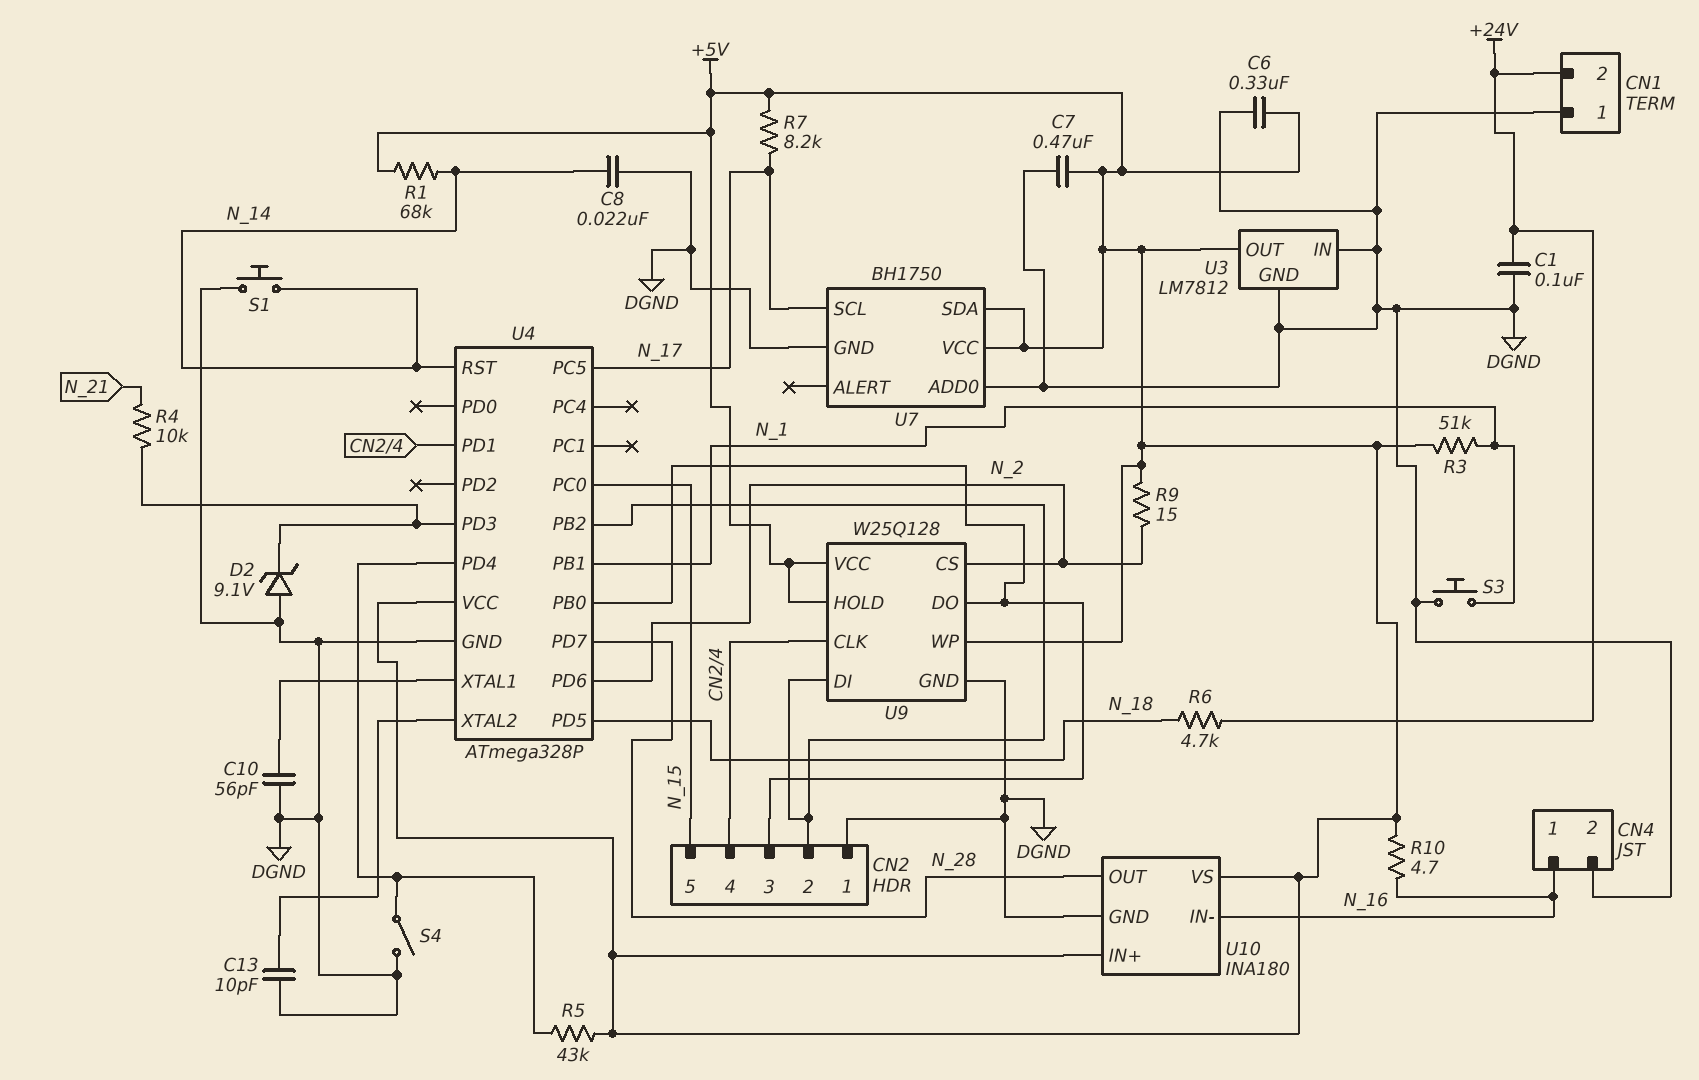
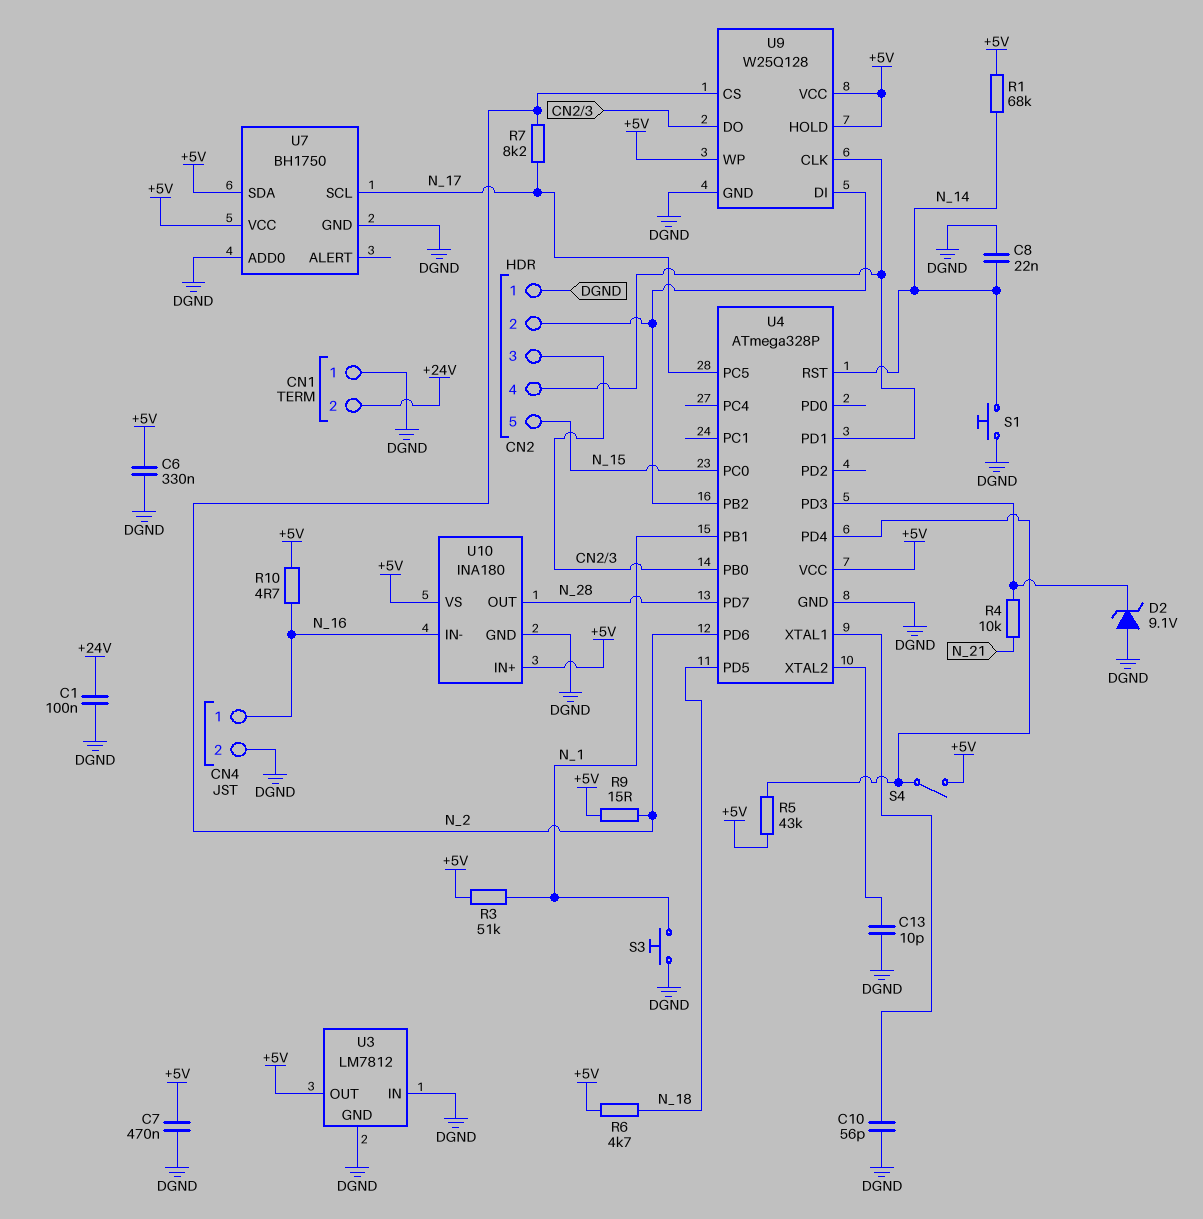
R6: 4.7k (+24V, N_18) -> 4.7k (+5V, N_18)
R7: 8.2k (+5V, N_17) -> 8.2k (N_2, N_17)
S4: switch (DGND, U4/PD4) -> switch (+5V, U4/PD4)

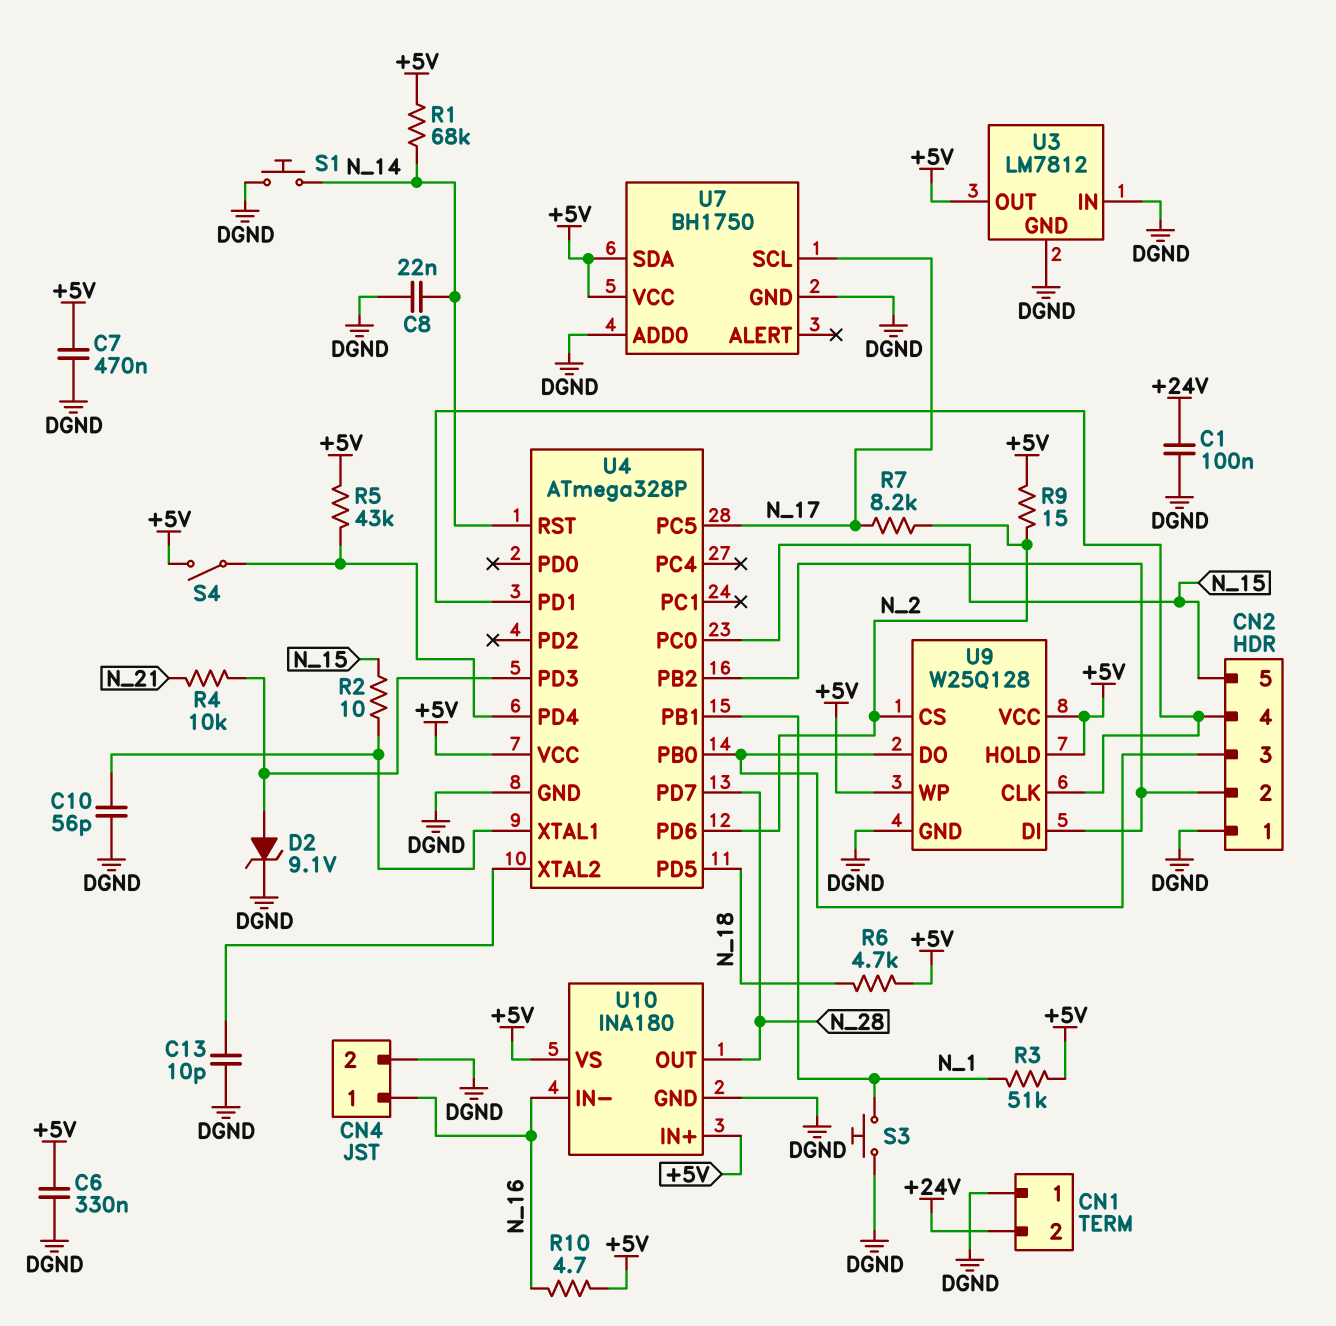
D2: zener 9.1V (A DGND, K U4/PD3) -> zener 9.1V (A U4/PD3, K DGND)
R2: none -> 10 (N_15, U4/XTAL1)

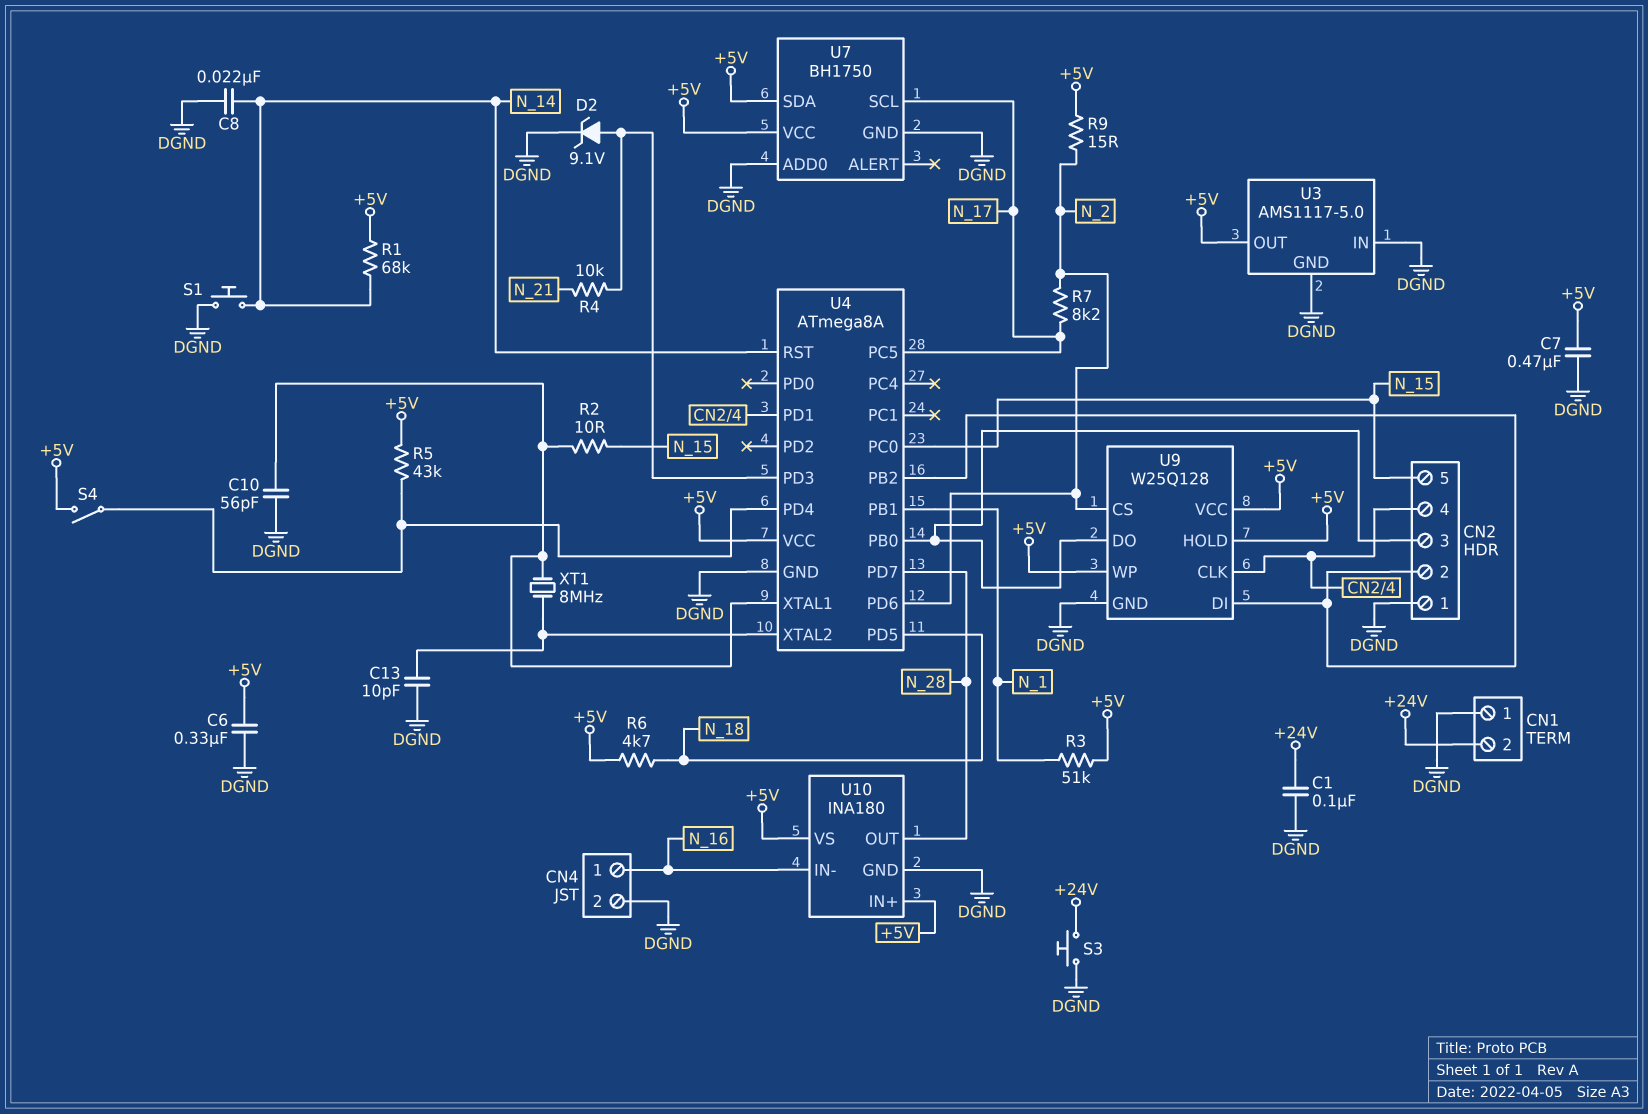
R10: 4.7 (+5V, N_16) -> none
S3: button (DGND, N_1) -> button (+24V, DGND)
U3: LM7812 -> AMS1117-5.0
U4: ATmega328P -> ATmega8A
XT1: none -> 8MHz (U4/XTAL1, U4/XTAL2)

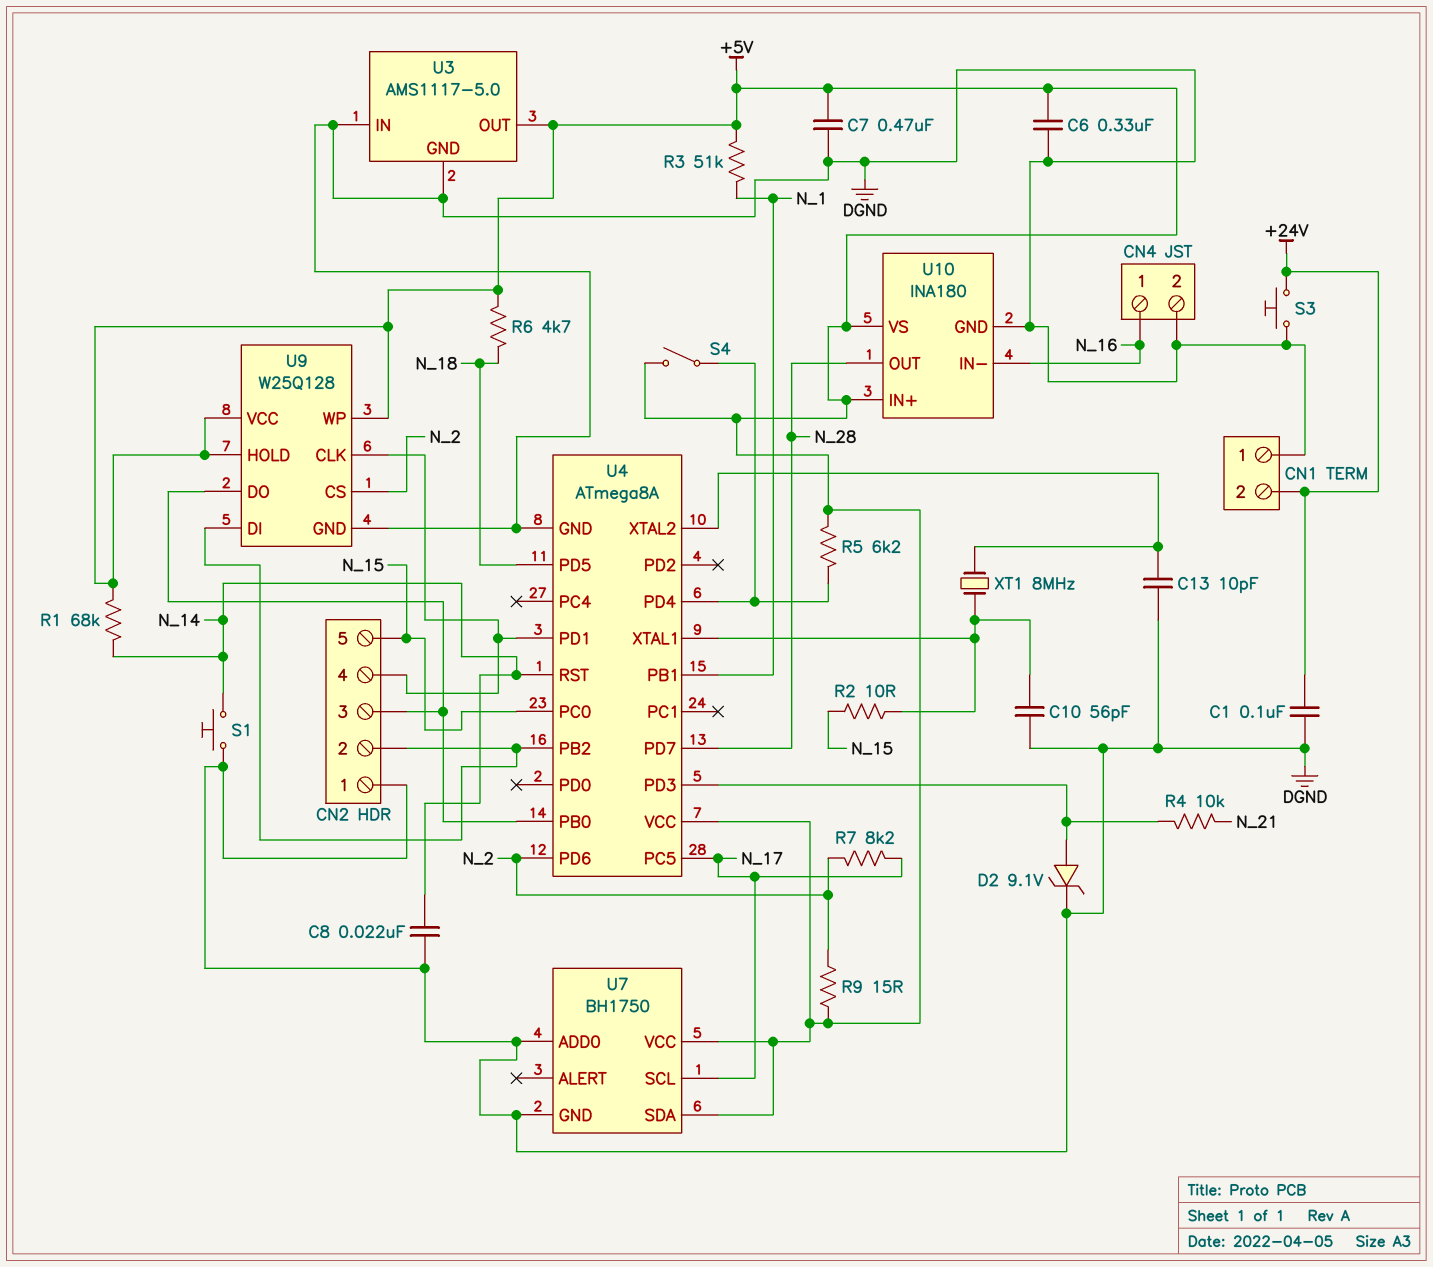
R5: 43k (+5V, U4/PD4) -> 6.2k (+5V, U4/PD4)

